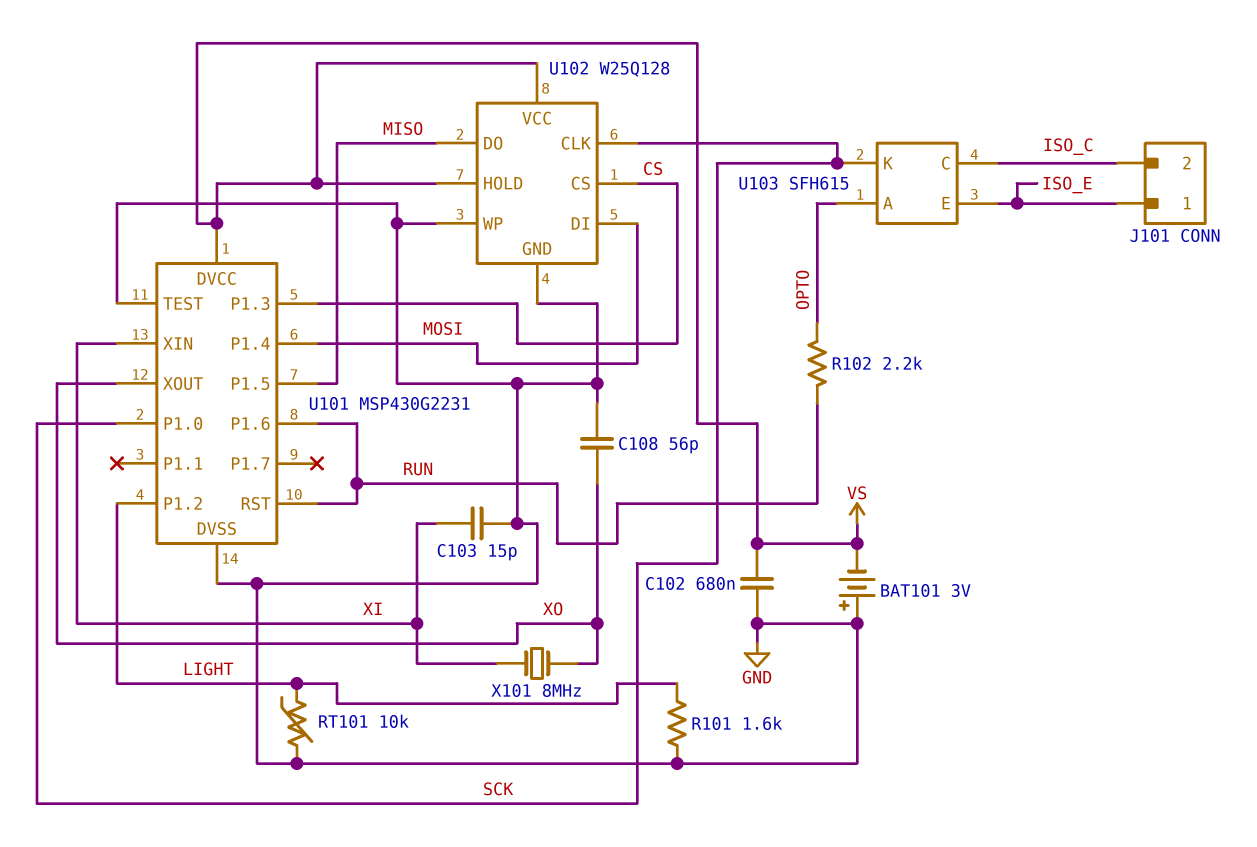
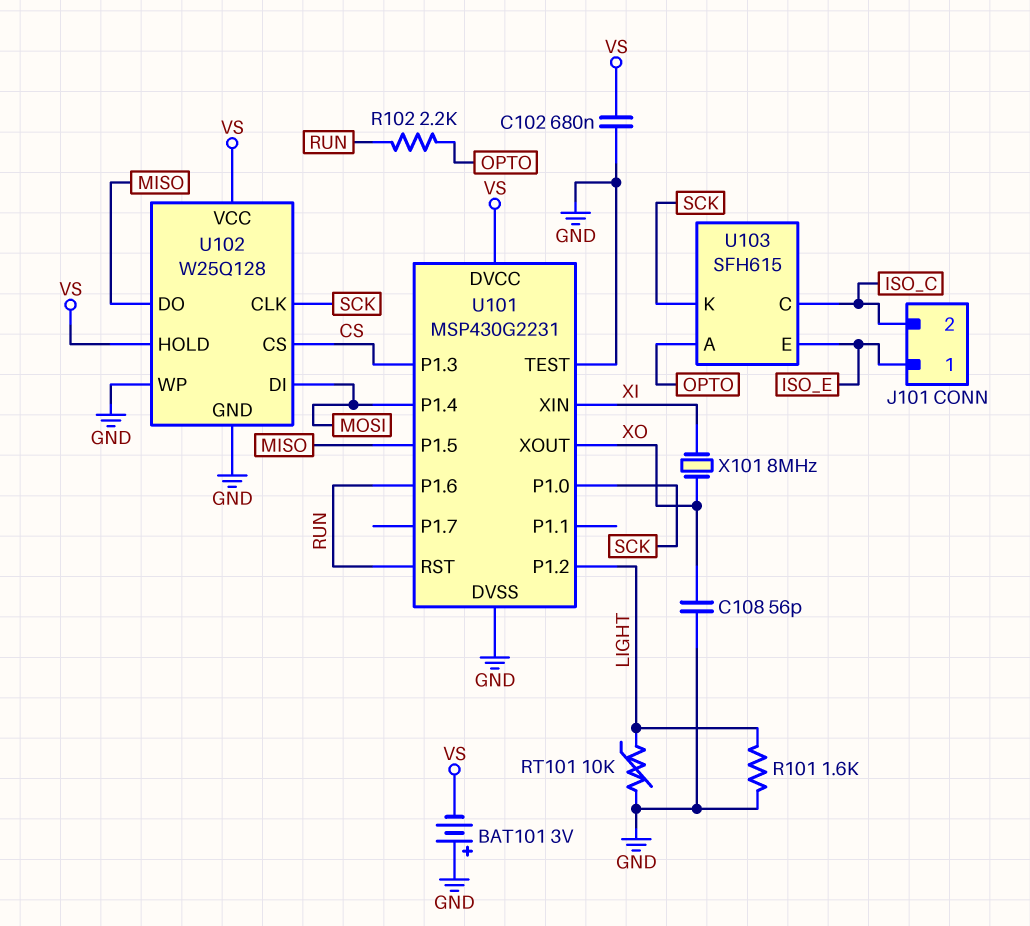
C103: 15pF (GND, XI) -> none

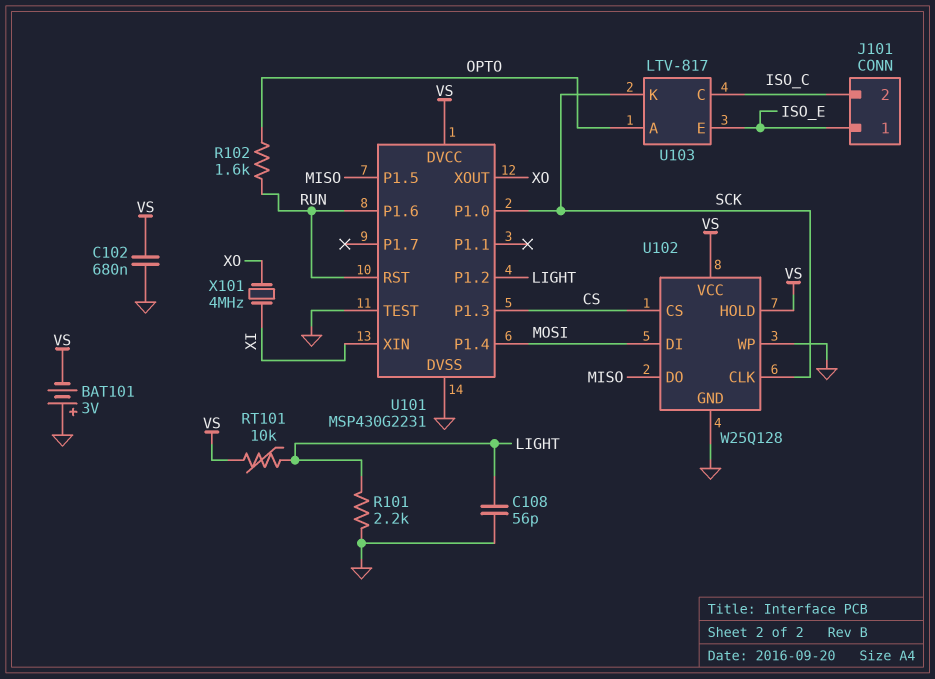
C108: 56pF (GND, XO) -> 56pF (GND, LIGHT)
R101: 1.6k (GND, LIGHT) -> 2.2k (GND, LIGHT)
R102: 2.2k (OPTO, RUN) -> 1.6k (OPTO, RUN)
RT101: 10k (GND, LIGHT) -> 10k (LIGHT, VS)
U103: SFH615 -> LTV-817
X101: 8MHz (XI, XO) -> 4MHz (XI, XO)

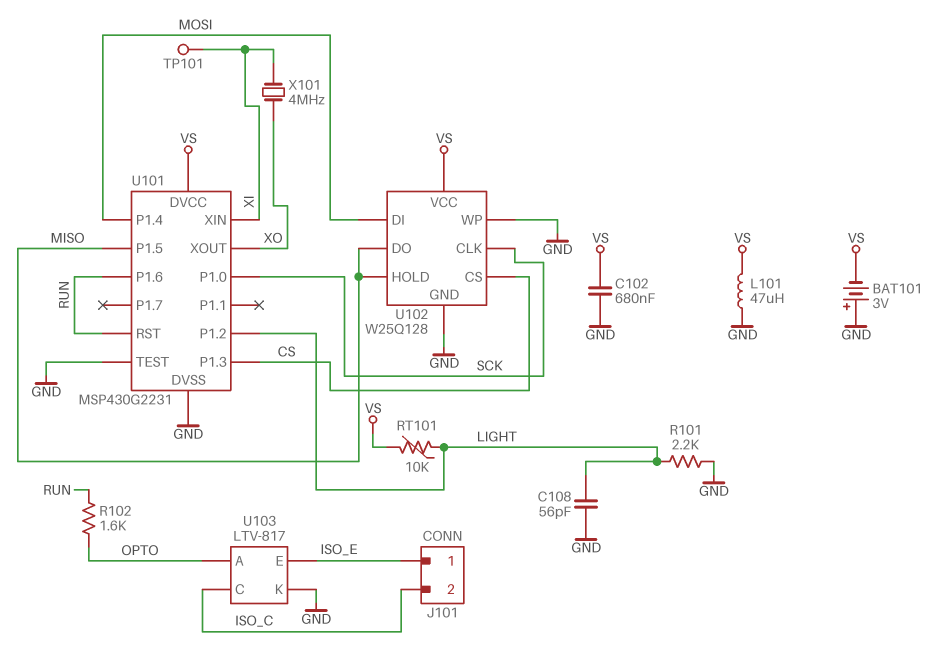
L101: none -> 47uH (GND, VS)
TP101: none -> test point (XI)
U102 pin HOLD: VS -> MISO
U103 pin K: SCK -> GND

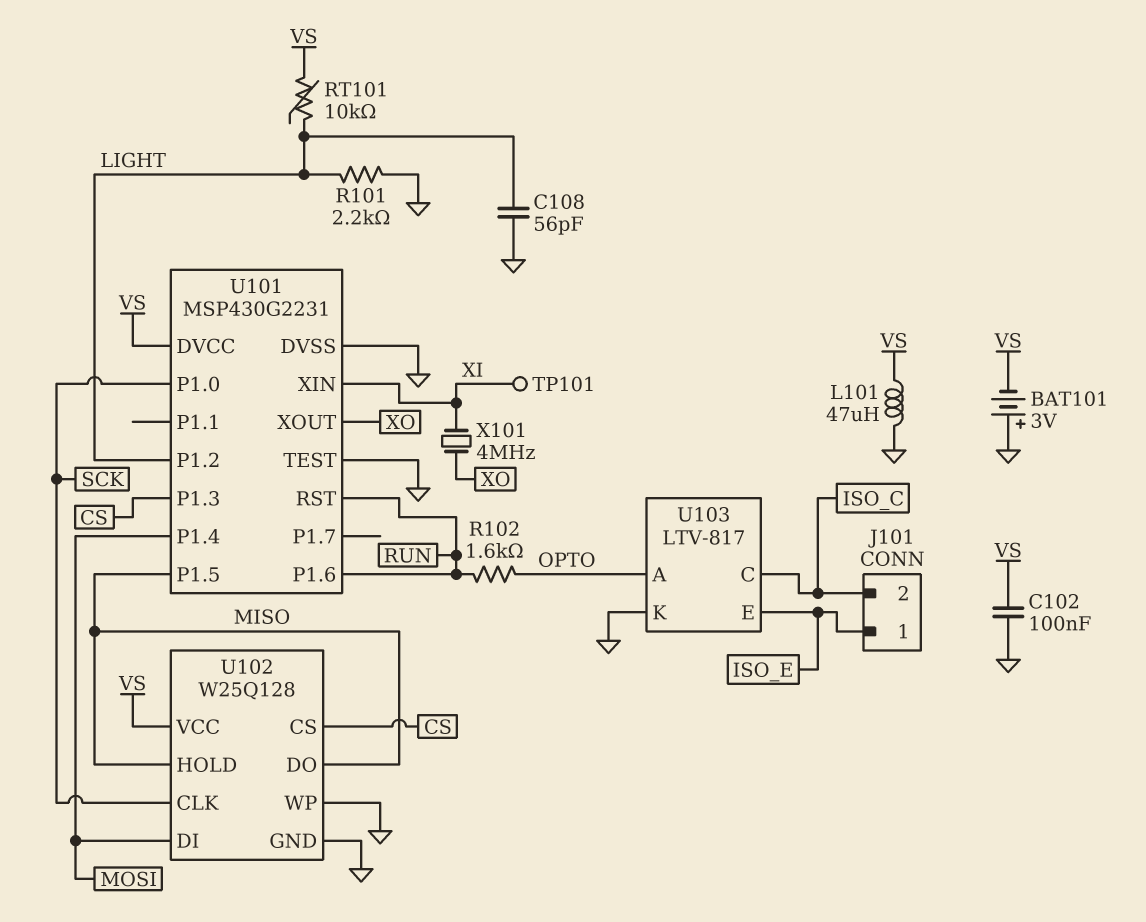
C102: 680nF (GND, VS) -> 100nF (GND, VS)

